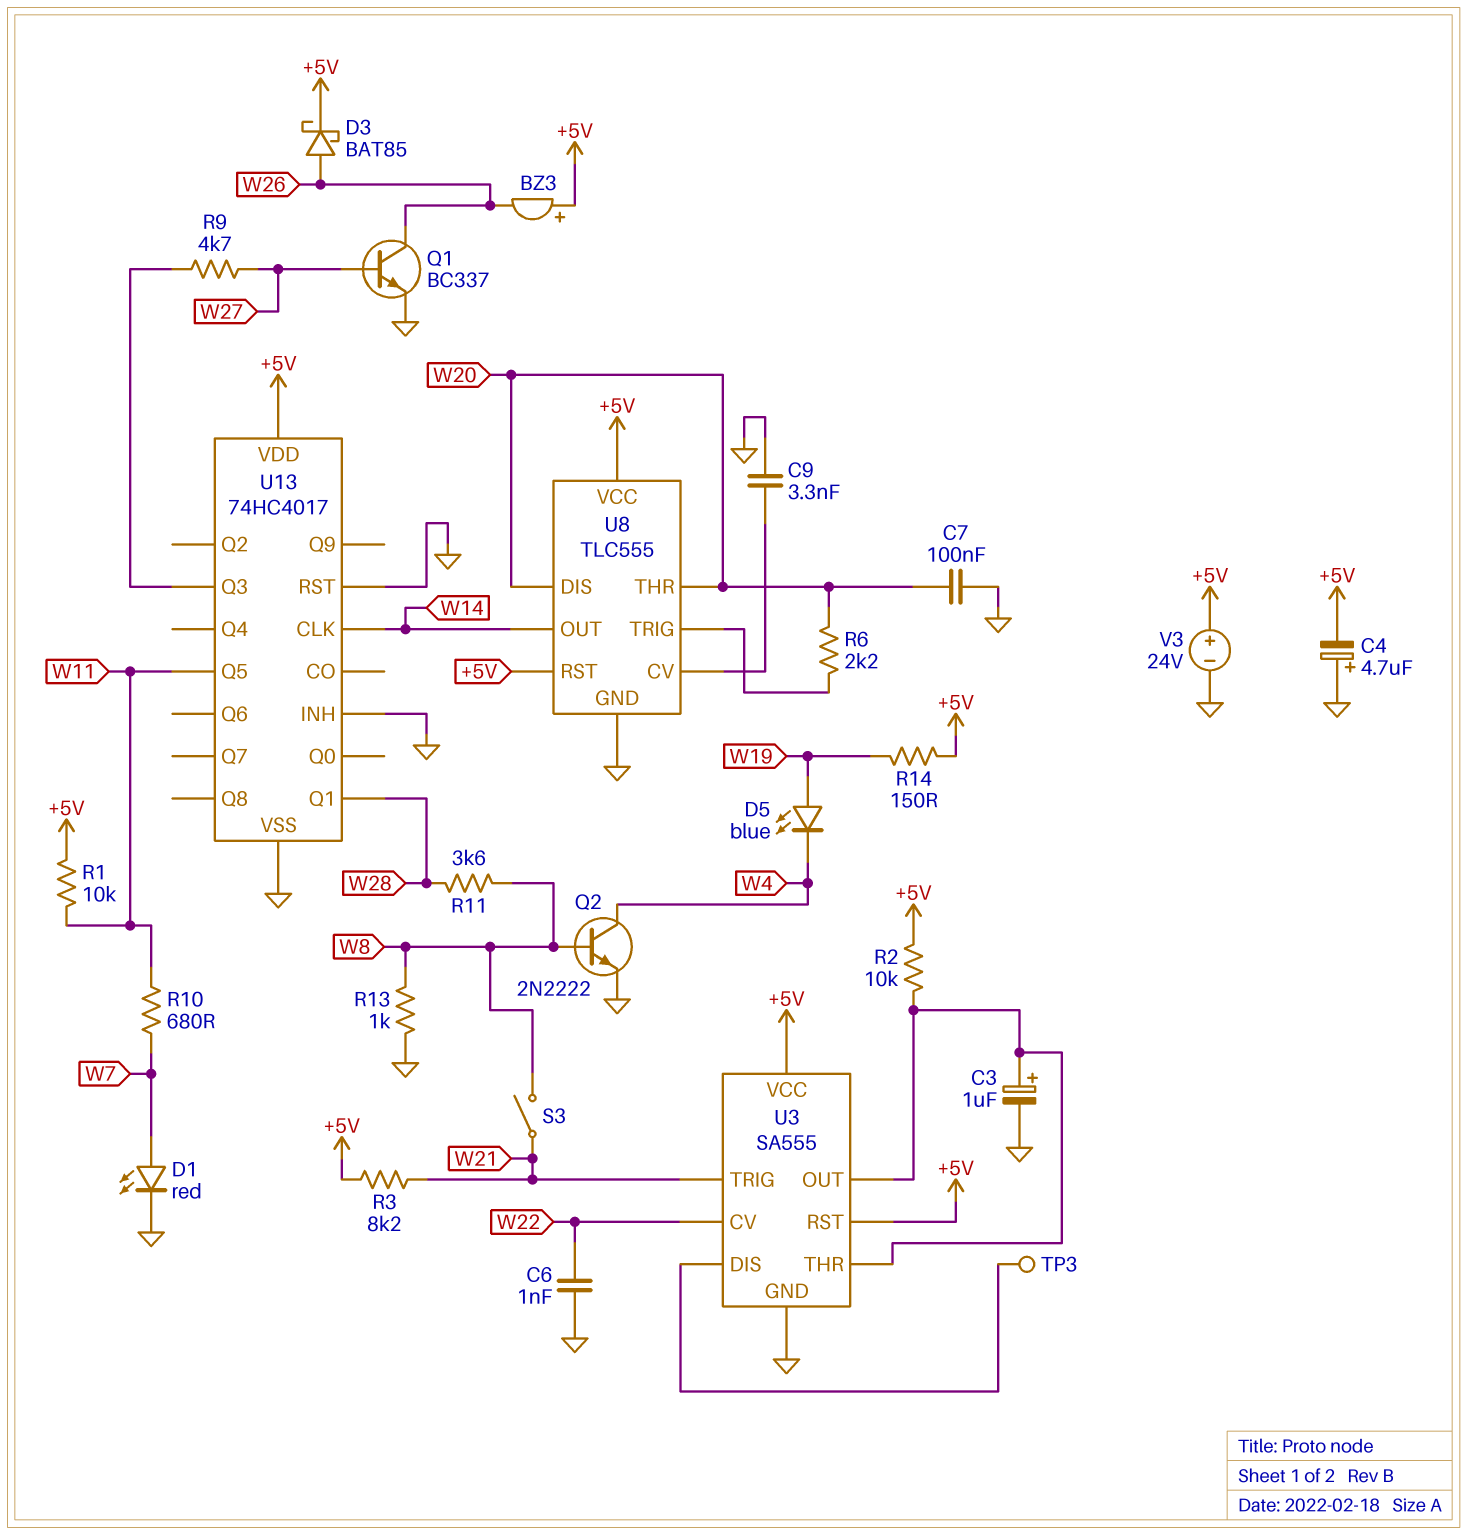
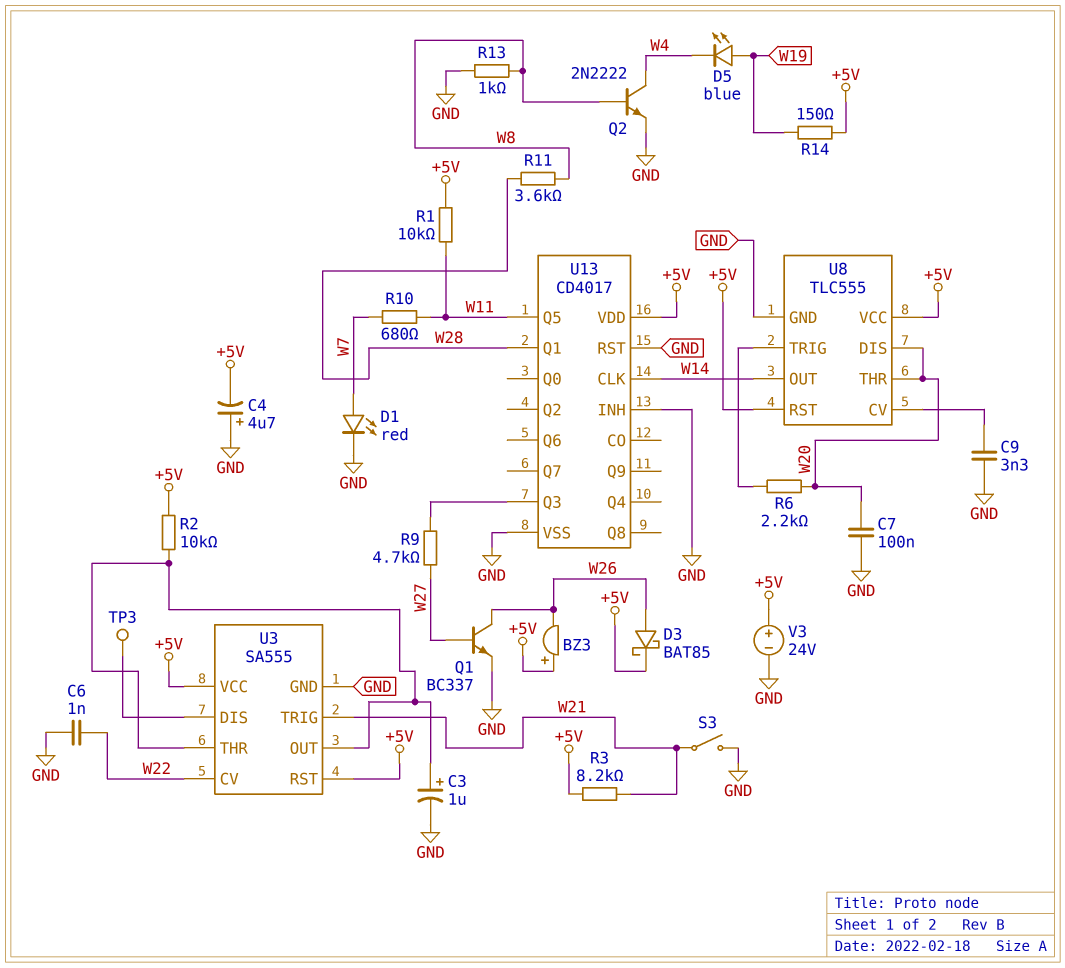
S3: switch (W8, W21) -> switch (GND, W21)
U13: 74HC4017 -> CD4017

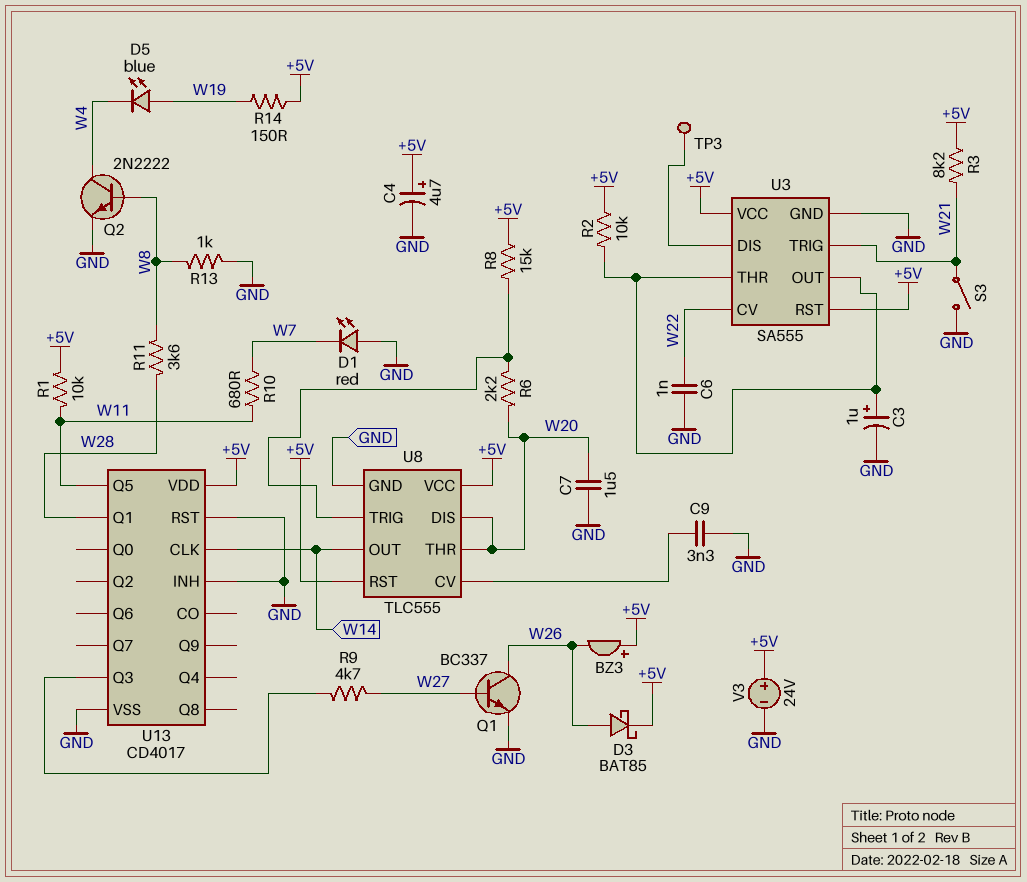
C4: 4.7uF (plus GND, minus +5V) -> 4.7uF (plus +5V, minus GND)
C7: 100nF (GND, W20) -> 1.5uF (GND, W20)
D1: LED red (A W7, K GND) -> LED red (A GND, K W7)
R8: none -> 15k (+5V, U8/TRIG)

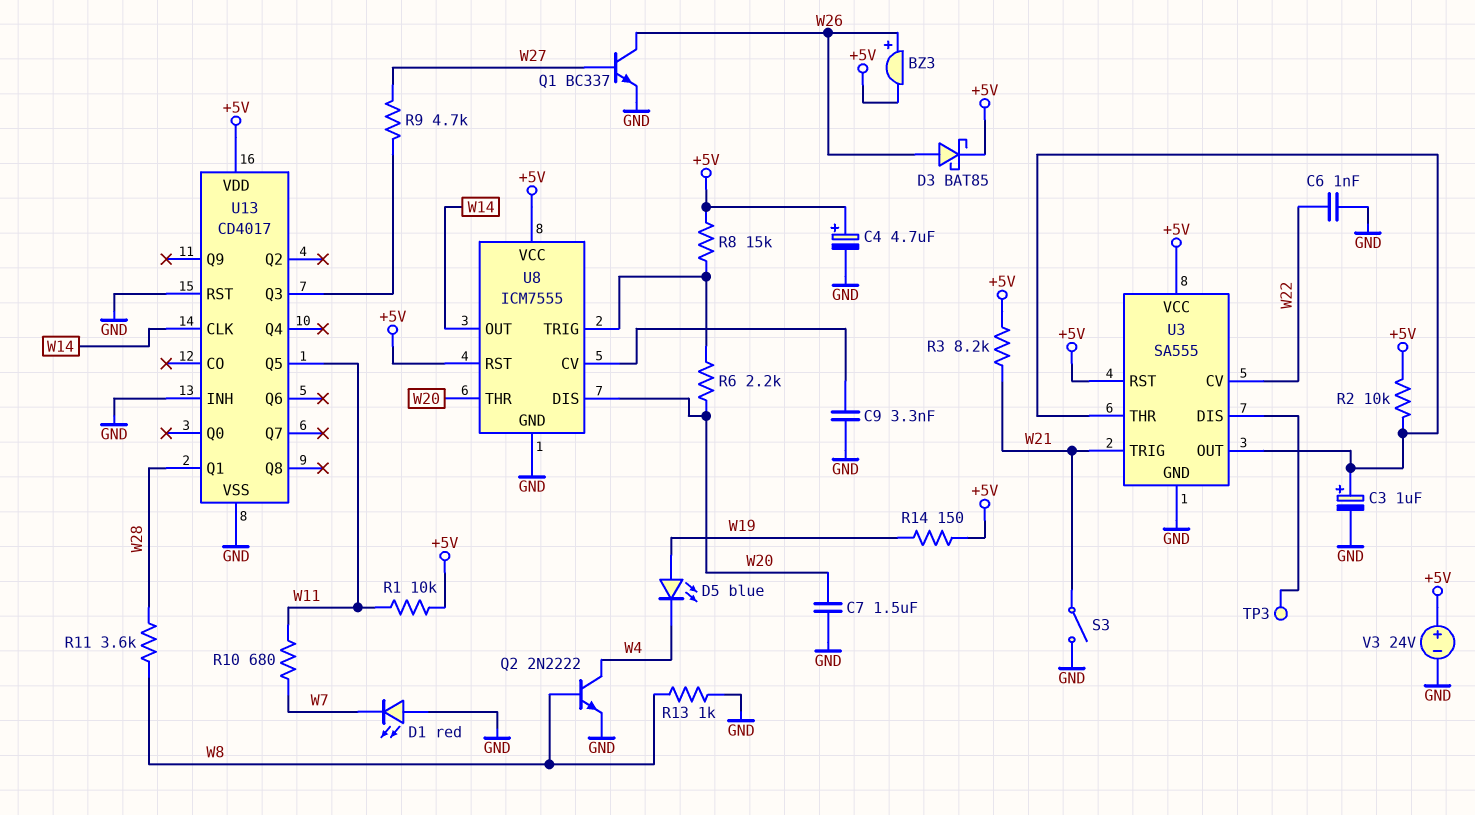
BZ3: buzzer (plus +5V, minus W26) -> buzzer (plus W26, minus +5V)
U8: TLC555 -> ICM7555

